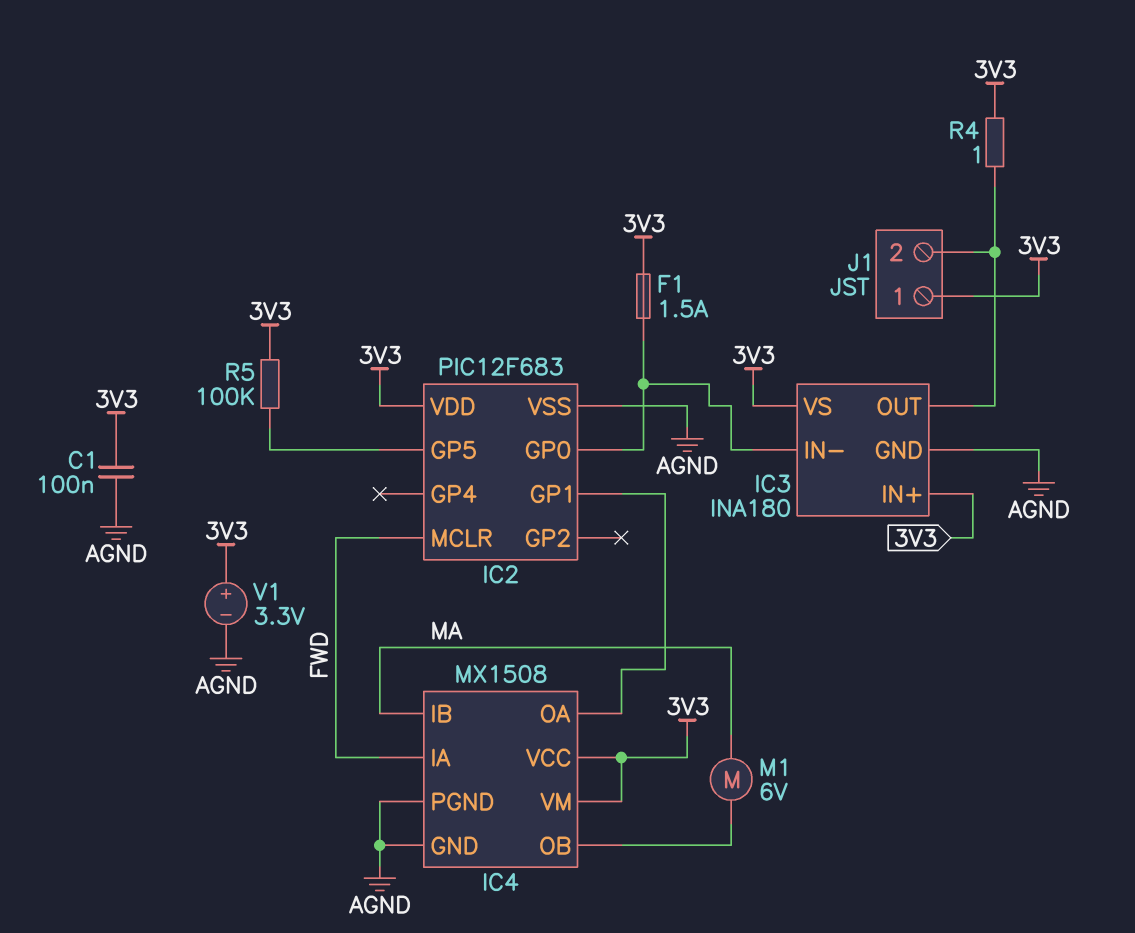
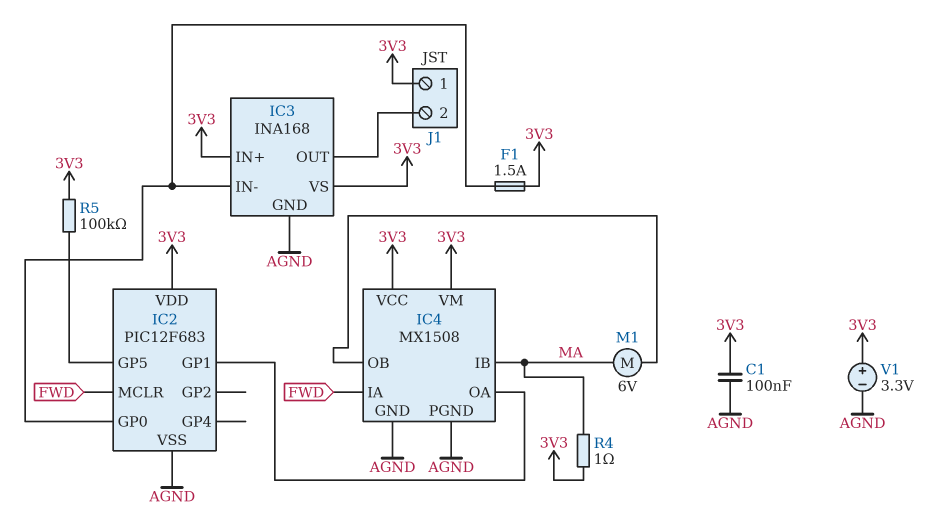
IC3: INA180 -> INA168
R4: 1 (3V3, IC3/OUT) -> 1 (3V3, MA)

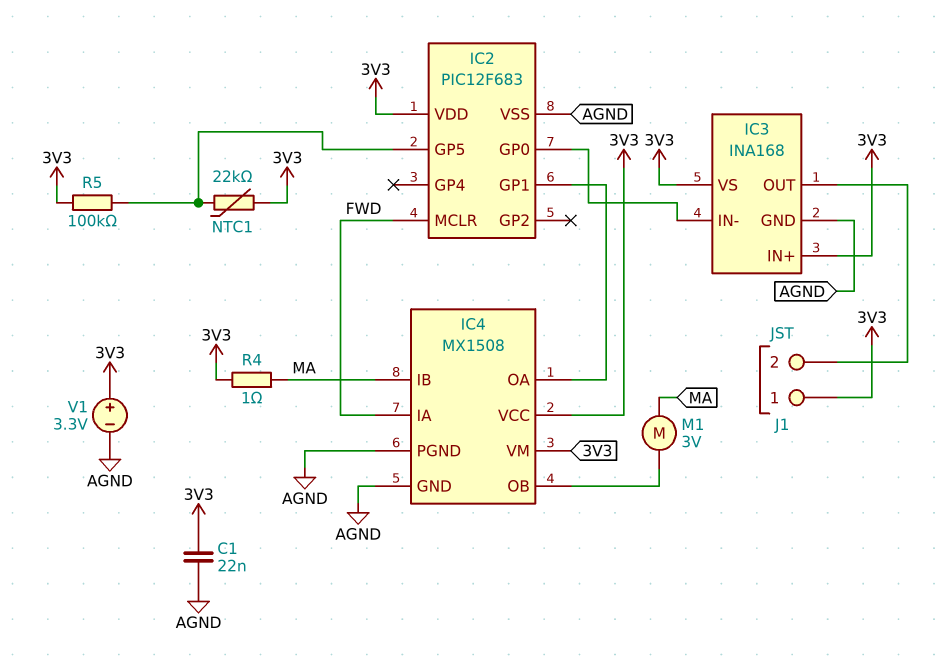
C1: 100nF (3V3, AGND) -> 22nF (3V3, AGND)
F1: 1.5A (3V3, IC2/GP0) -> none
M1: motor 6V (IC4/OB, MA) -> motor 3V (IC4/OB, MA)
NTC1: none -> 22k (3V3, IC2/GP5)

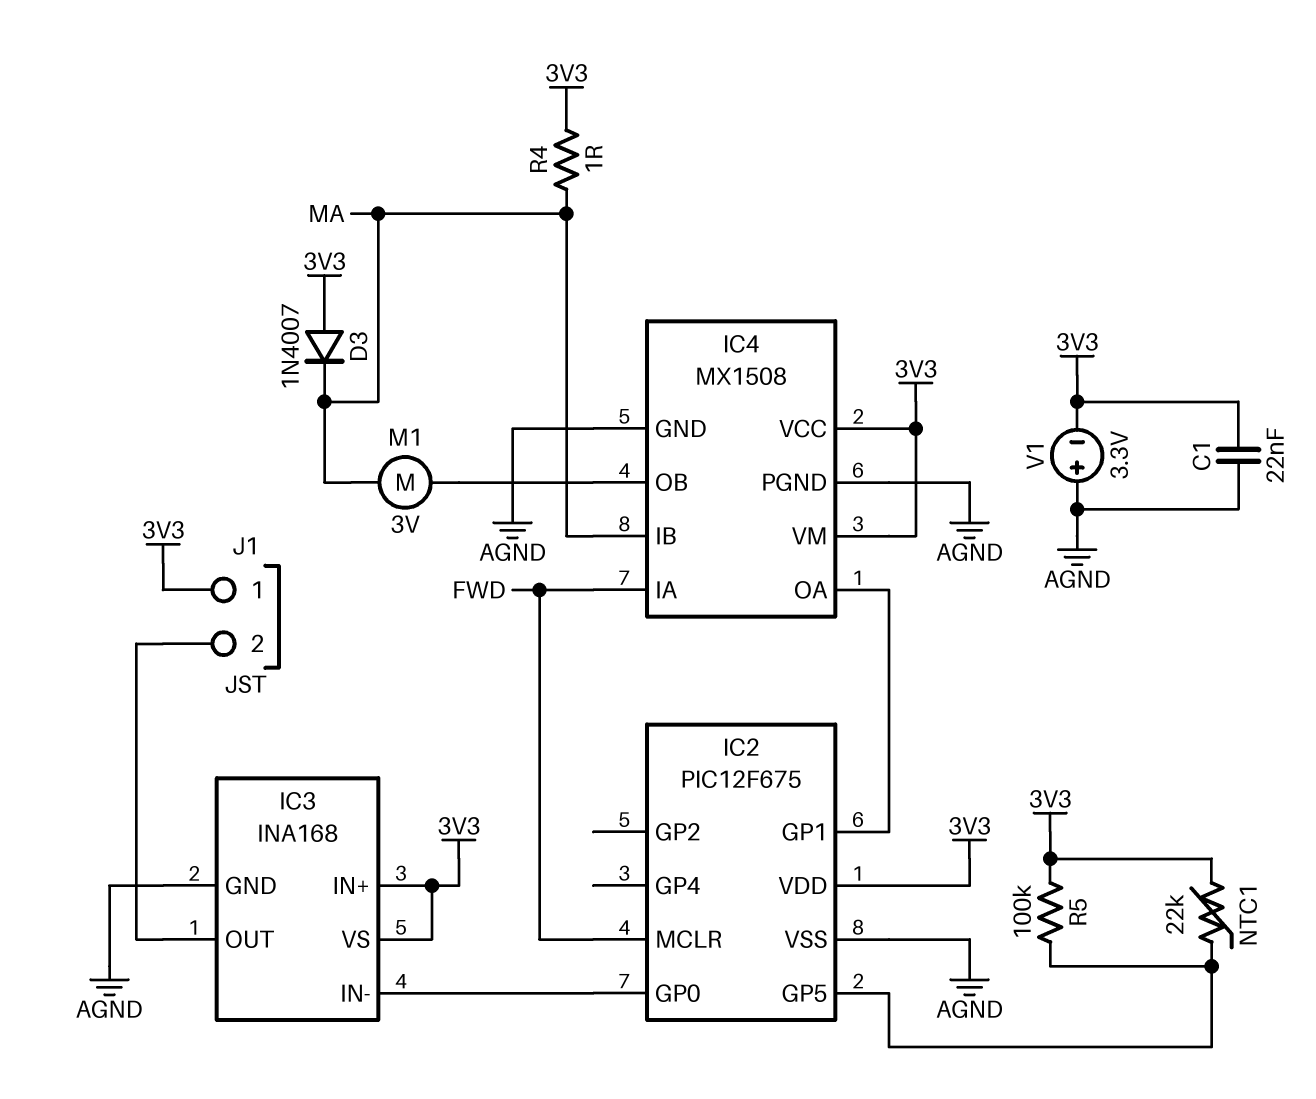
D3: none -> diode 1N4007 (A 3V3, K MA)
IC2: PIC12F683 -> PIC12F675
V1: 3.3V (plus 3V3, minus AGND) -> 3.3V (plus AGND, minus 3V3)

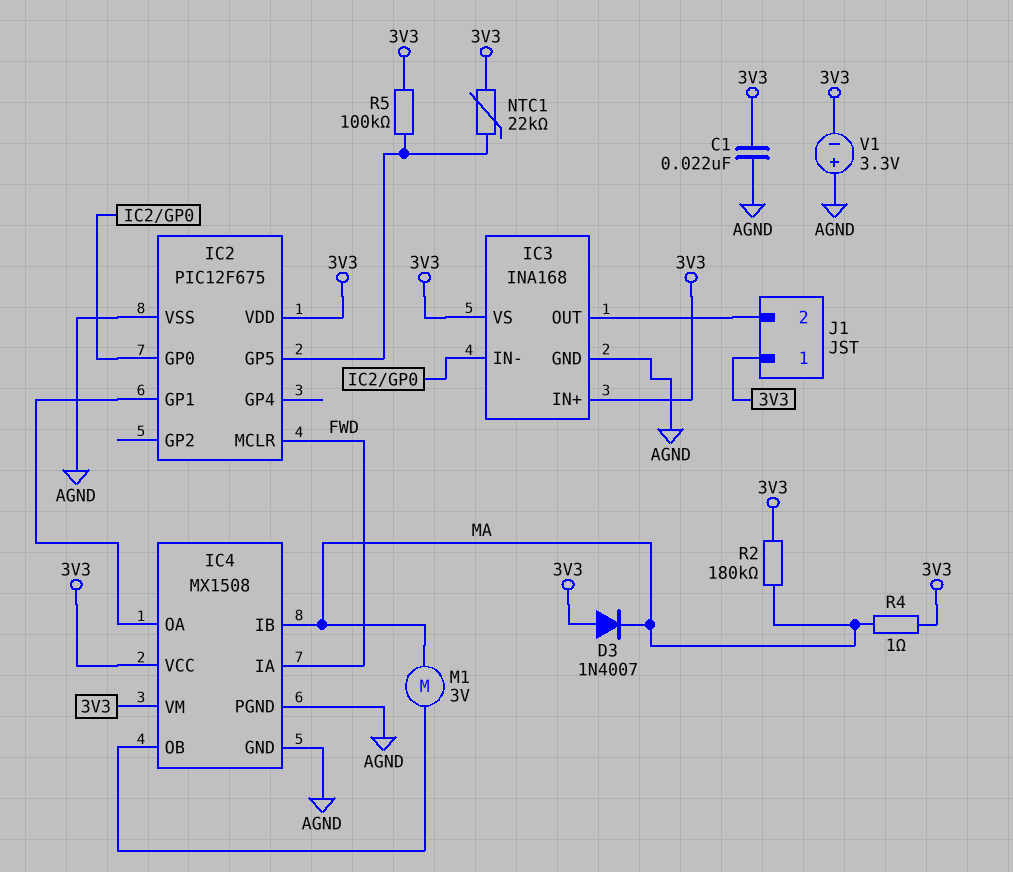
R2: none -> 180k (3V3, MA)

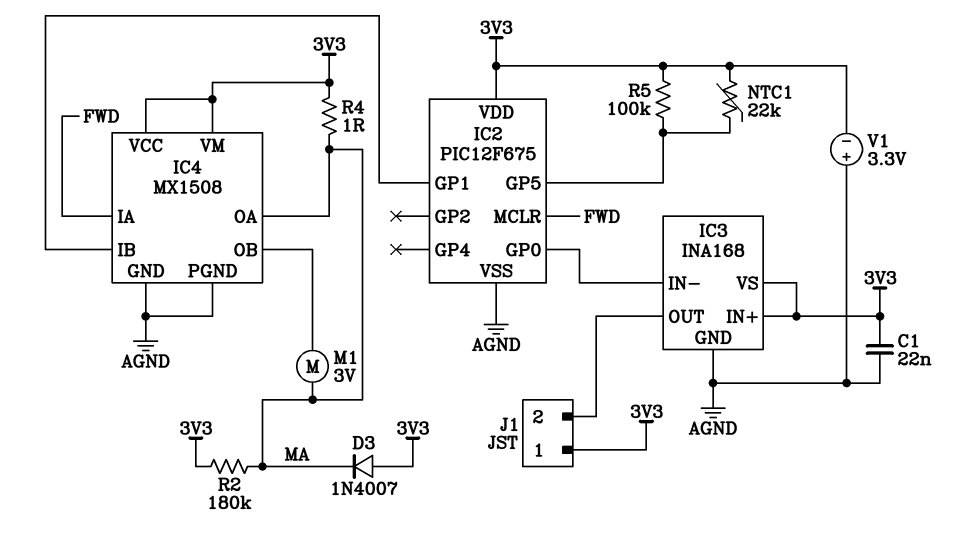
IC4 pin IB: MA -> IC2/GP1
IC4 pin OA: IC2/GP1 -> MA

